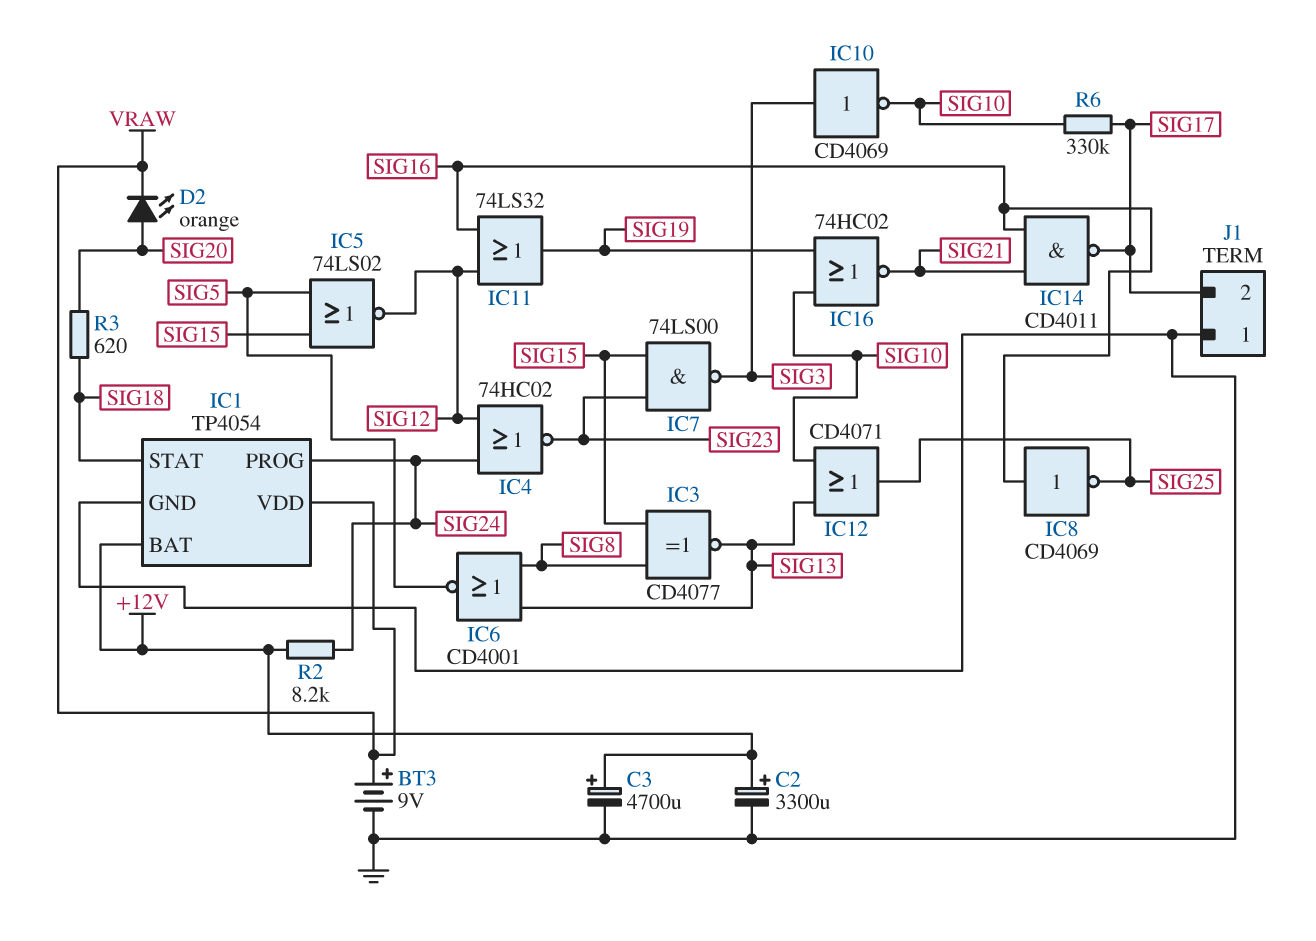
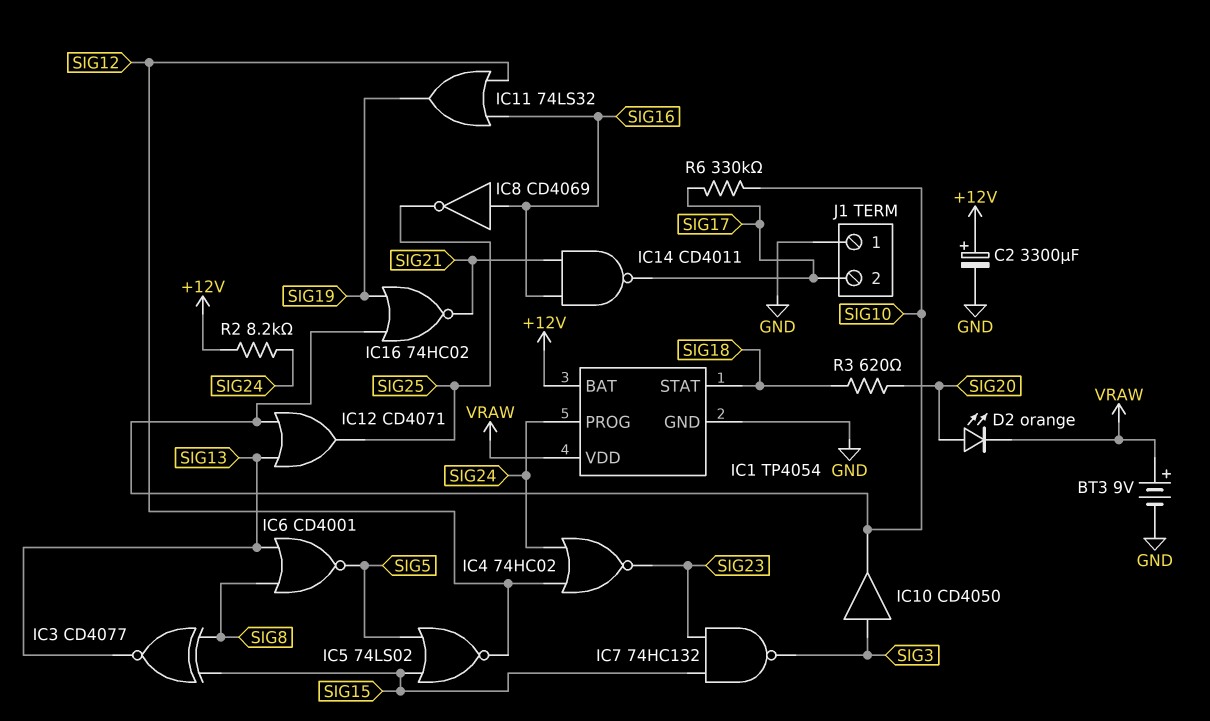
C3: 4700uF (plus +12V, minus GND) -> none
IC7: NAND 74LS00 (in SIG15, in SIG23, out SIG3) -> NAND 74HC132 (in SIG15, in SIG23, out SIG3)
IC10: NOT CD4069 (in SIG3, out SIG10) -> buffer CD4050 (in SIG3, out SIG10)

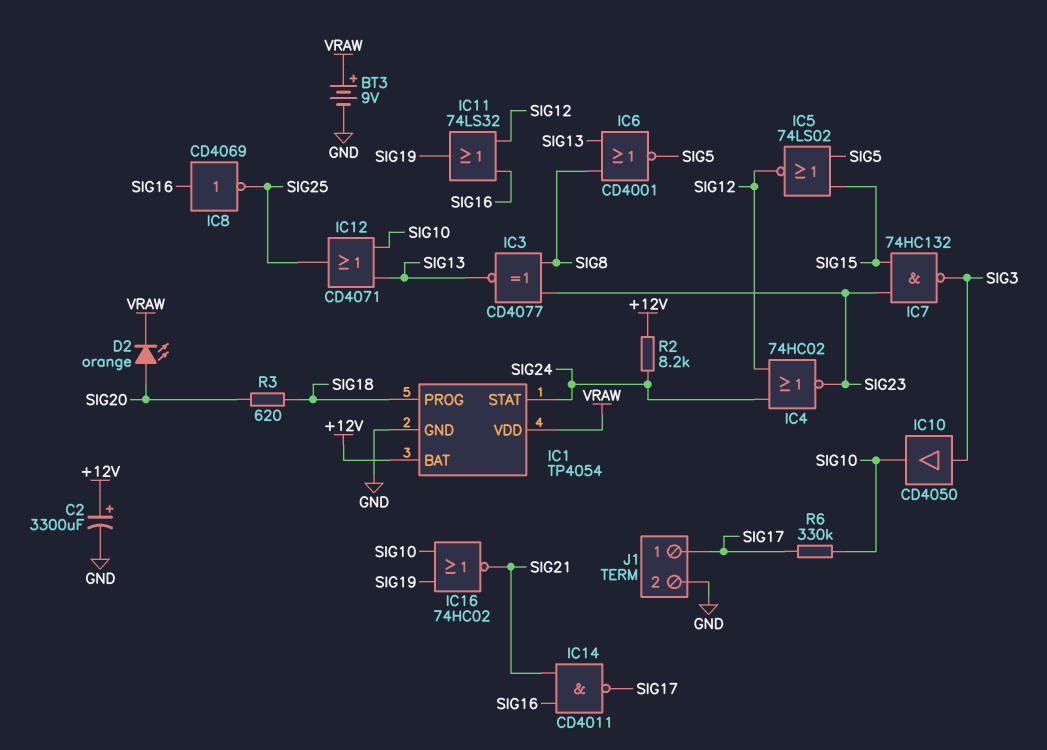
IC1 pin PROG: SIG24 -> SIG18
IC1 pin STAT: SIG18 -> SIG24
IC3: XNOR CD4077 (in SIG8, in SIG15, out SIG13) -> XNOR CD4077 (in SIG8, in SIG23, out SIG13)
J1 pin 1: GND -> SIG17
J1 pin 2: SIG17 -> GND

